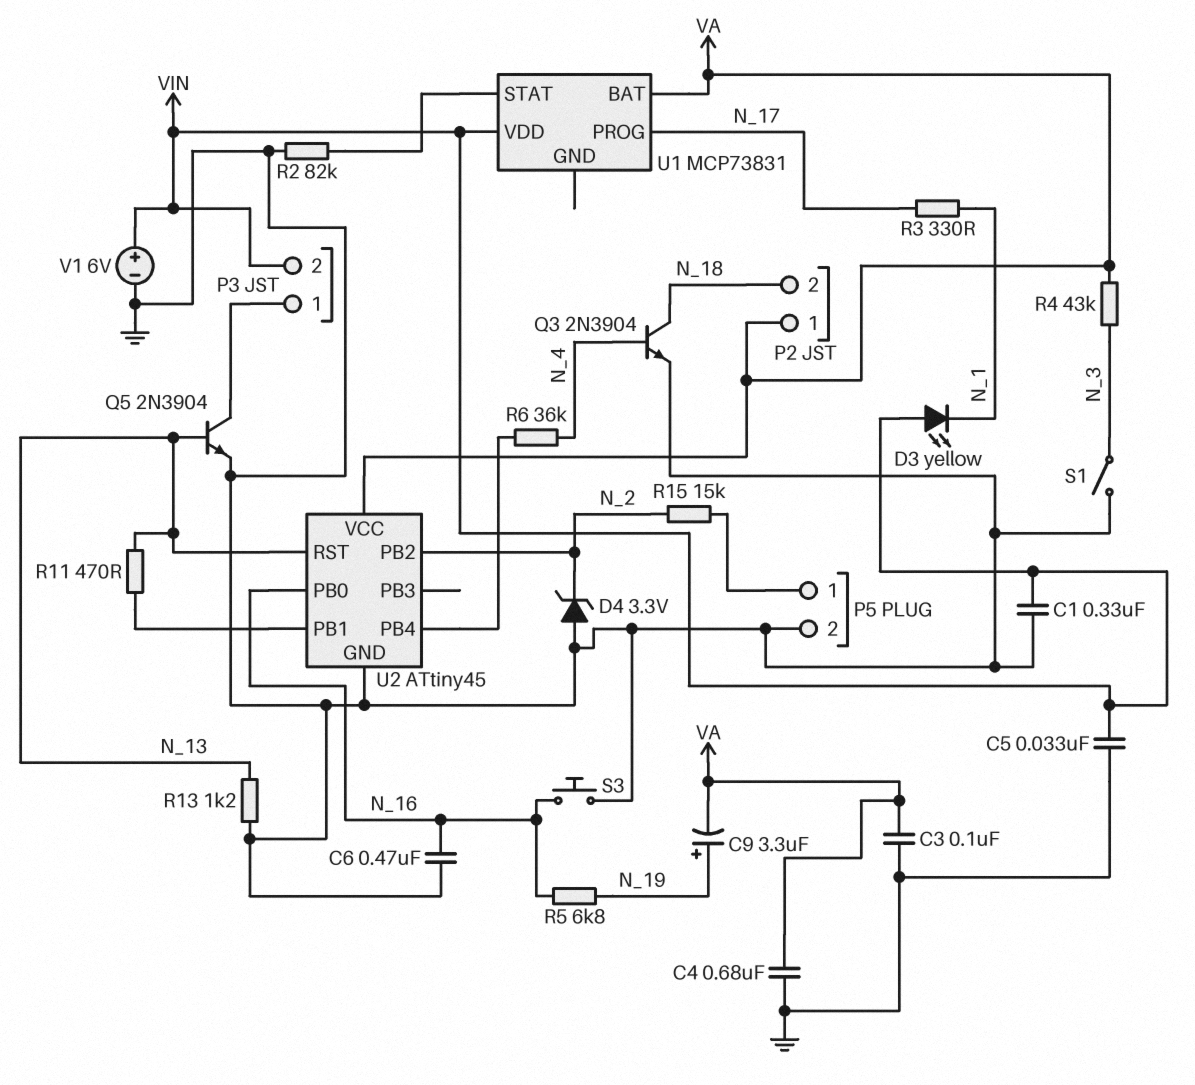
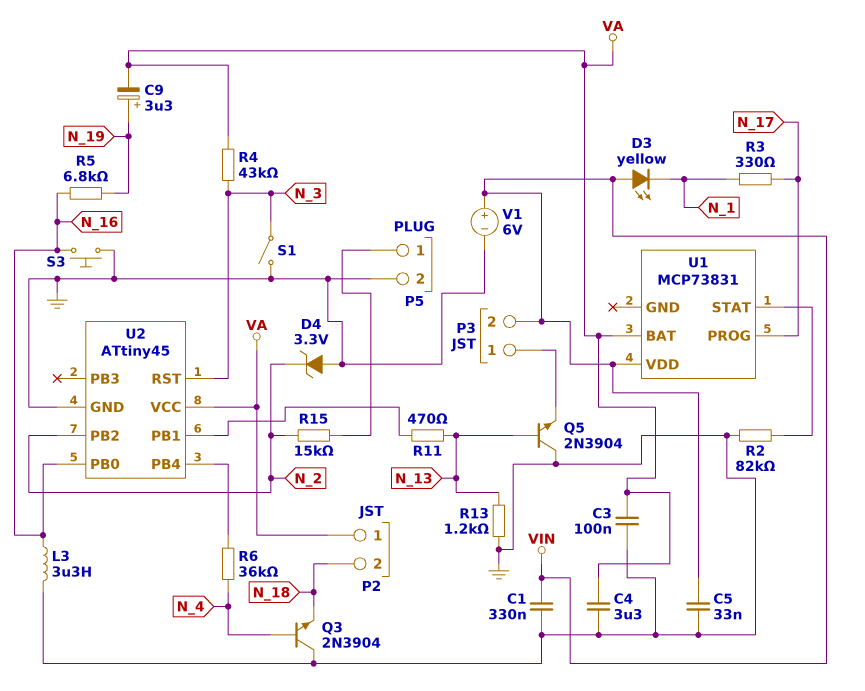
C4: 680nF (GND, VA) -> 3.3uF (GND, VA)
C6: 470nF (GND, N_16) -> none
L3: none -> 3.3uH (GND, N_16)
Q3: NPN 2N3904 (B N_4, C N_18, E GND) -> NPN 2N3904 (B N_4, C GND, E N_18)
Q5: NPN 2N3904 (B N_13, C P3/1, E GND) -> NPN 2N3904 (B N_13, C GND, E P3/1)
U2 pin RST: N_13 -> N_3

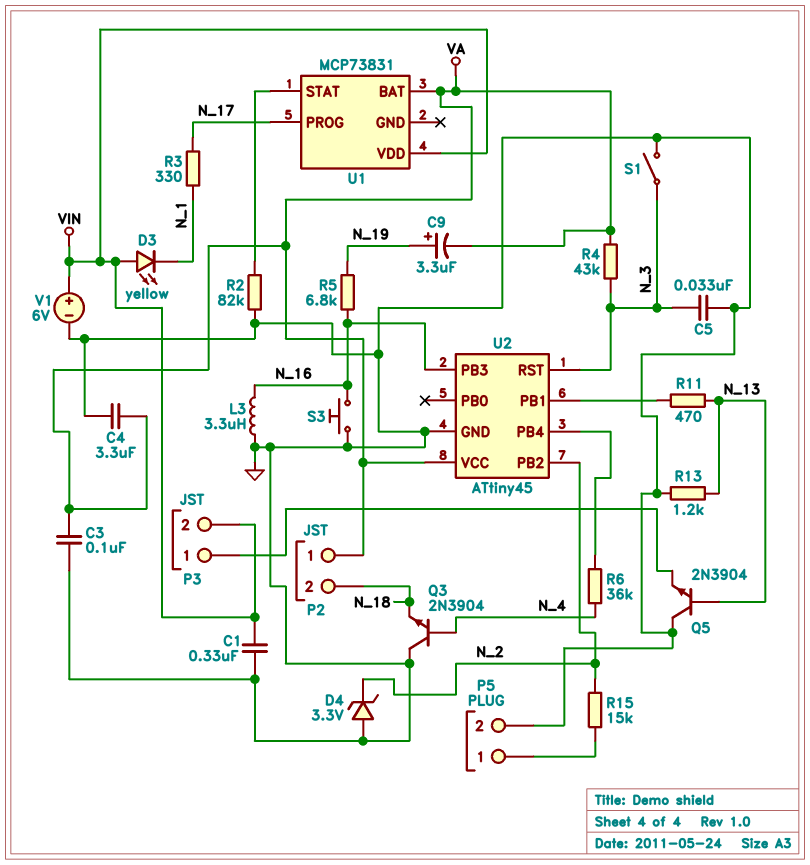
C5: 33nF (GND, VIN) -> 33nF (GND, N_3)
U2 pin PB0: N_16 -> none
U2 pin PB3: none -> N_16

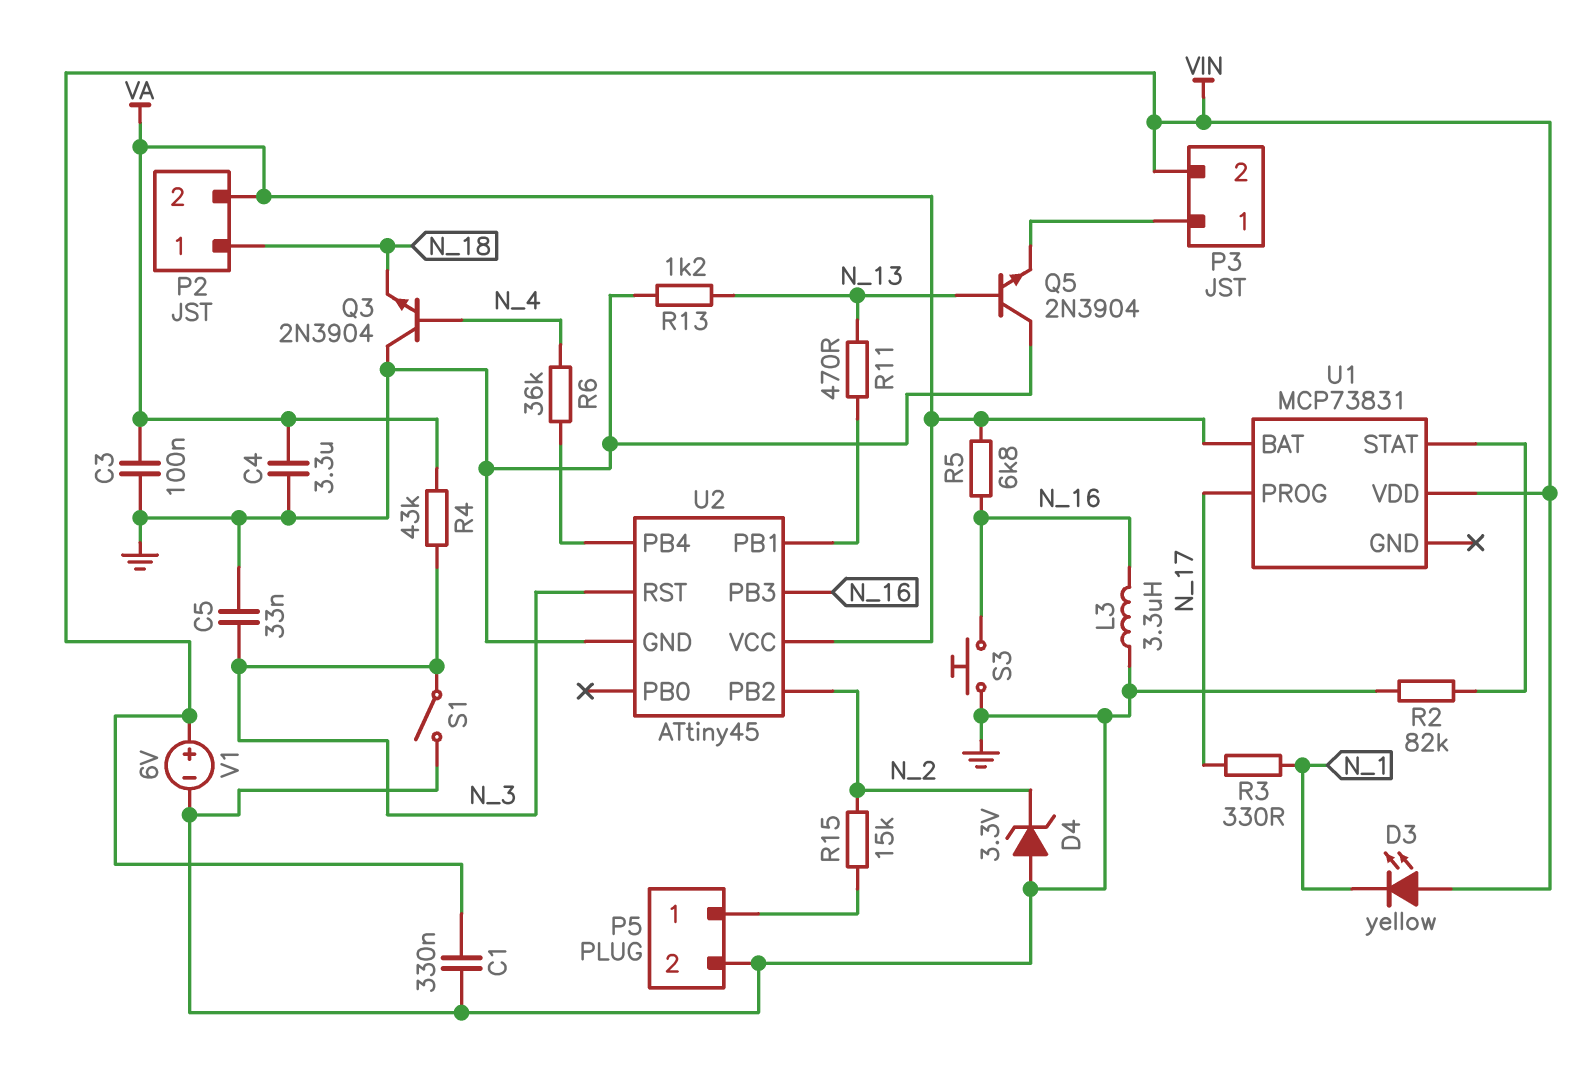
C9: 3.3uF (plus N_19, minus VA) -> none
P2 pin 1: VA -> N_18
P2 pin 2: N_18 -> VA
R5: 6.8k (N_16, N_19) -> 6.8k (N_16, VA)

